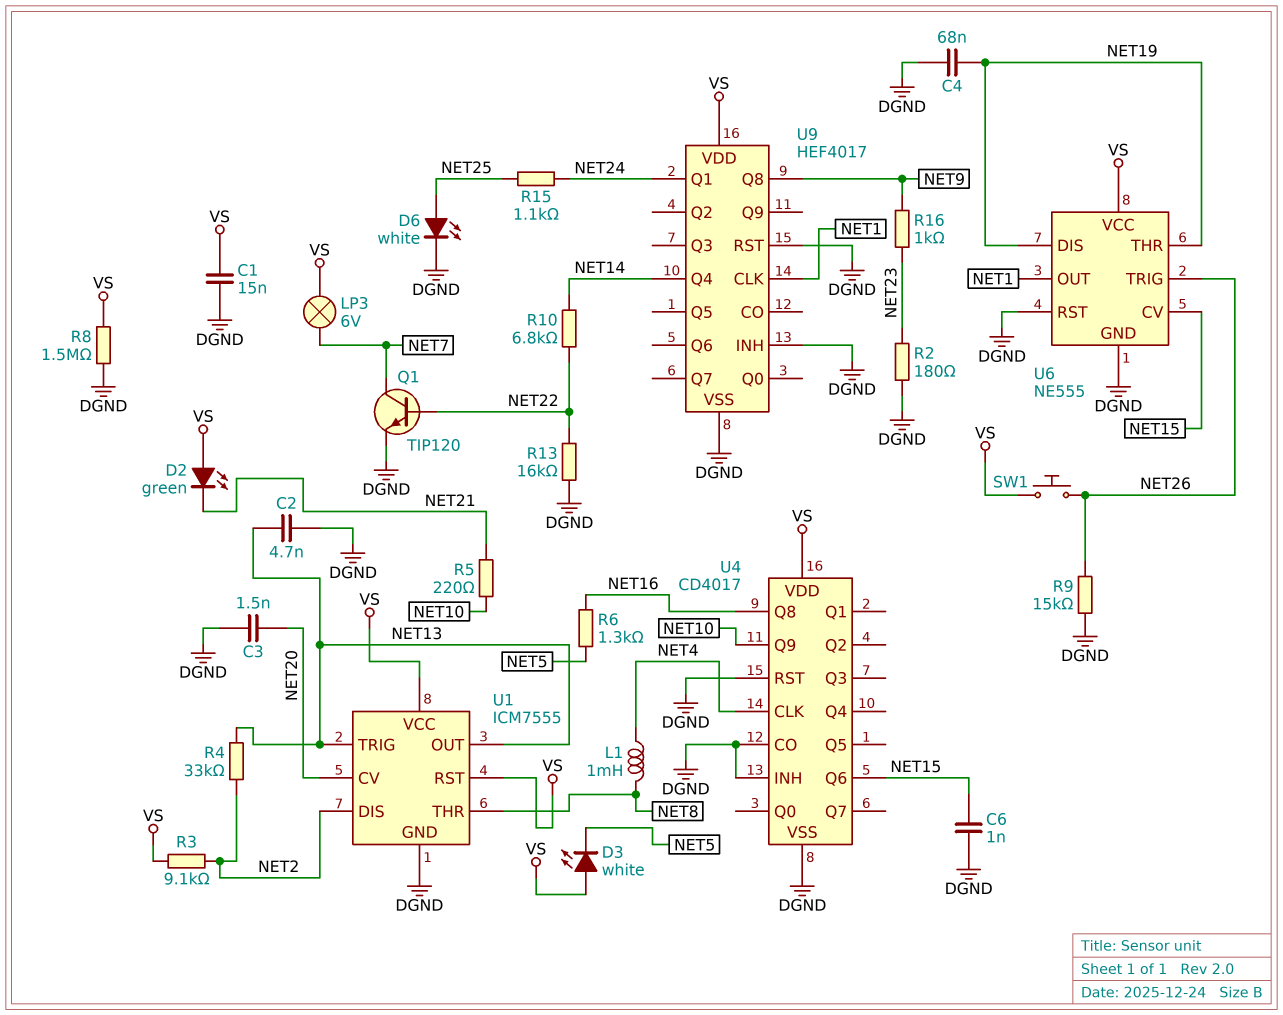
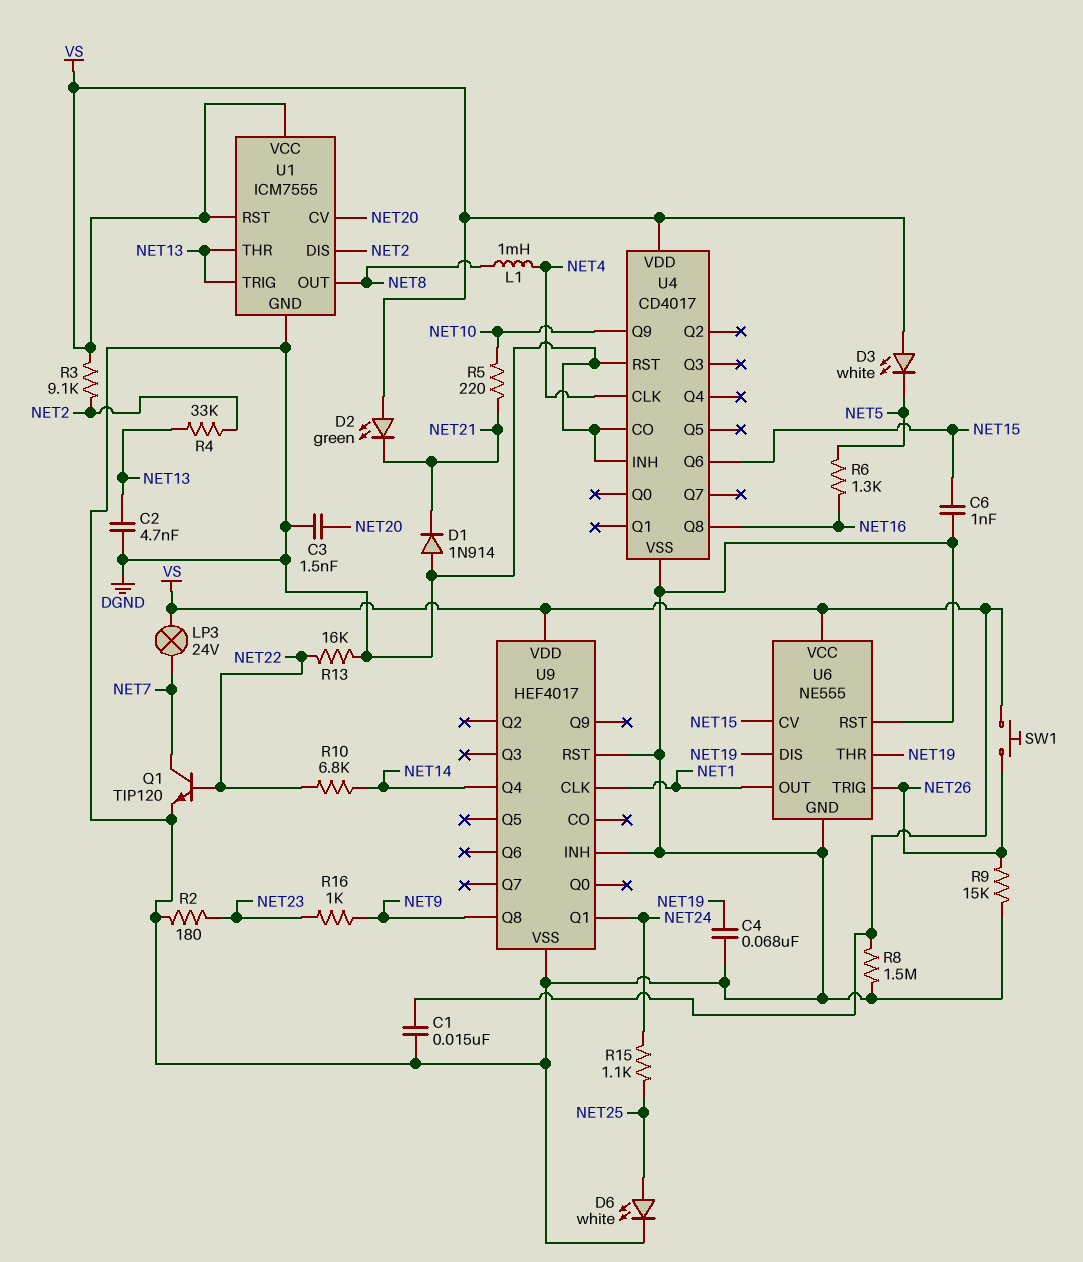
D1: none -> diode 1N914 (A DGND, K NET21)
LP3: lamp 6V (NET7, VS) -> lamp 24V (NET7, VS)
U1 pin OUT: NET13 -> NET8
U1 pin THR: NET8 -> NET13

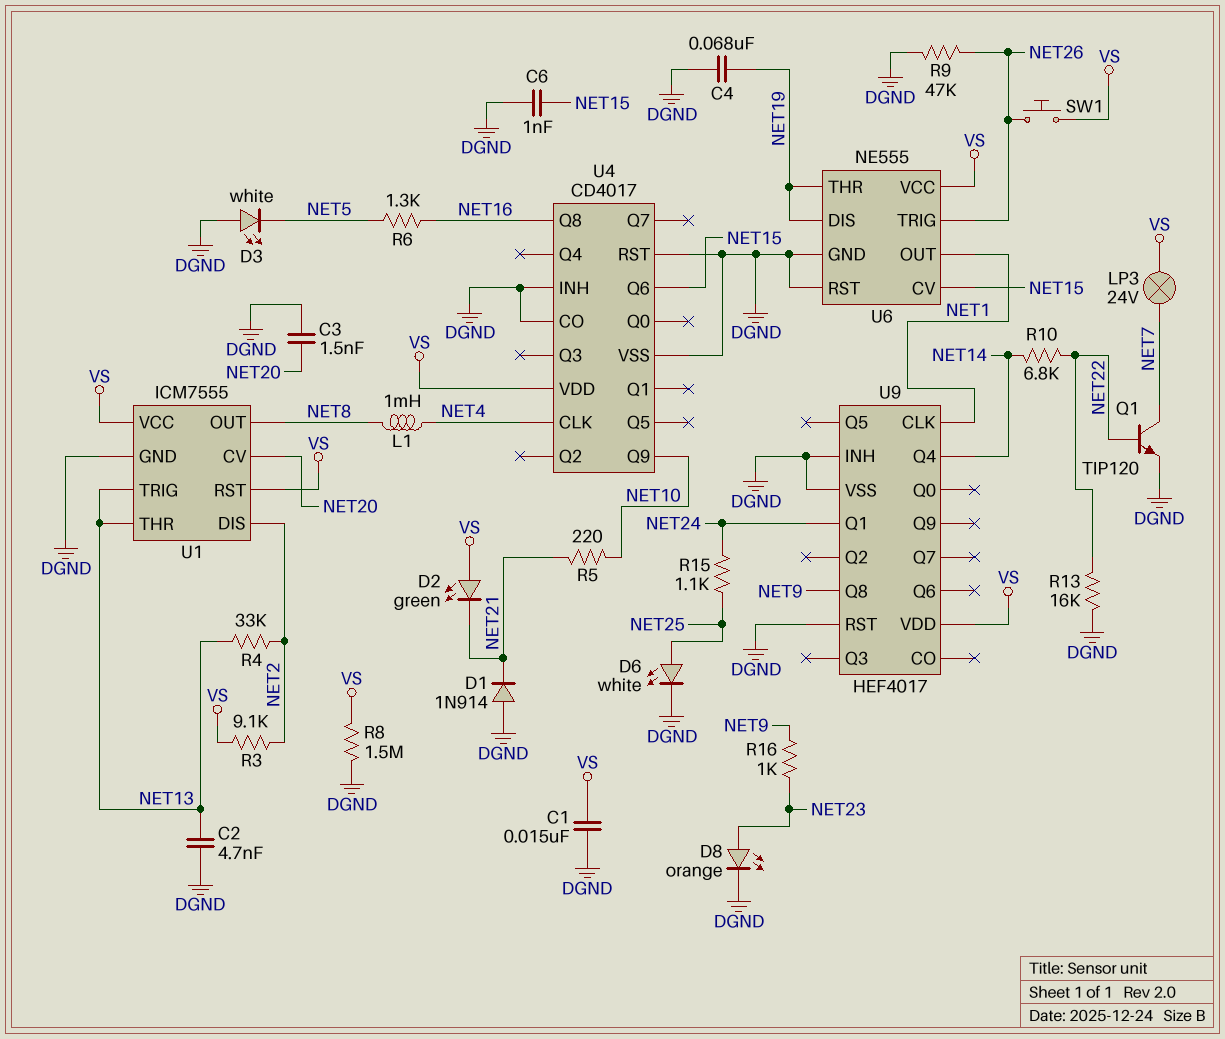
D3: LED white (A VS, K NET5) -> LED white (A DGND, K NET5)
D8: none -> LED orange (A NET23, K DGND)
R2: 180 (DGND, NET23) -> none
R9: 15k (DGND, NET26) -> 47k (DGND, NET26)

